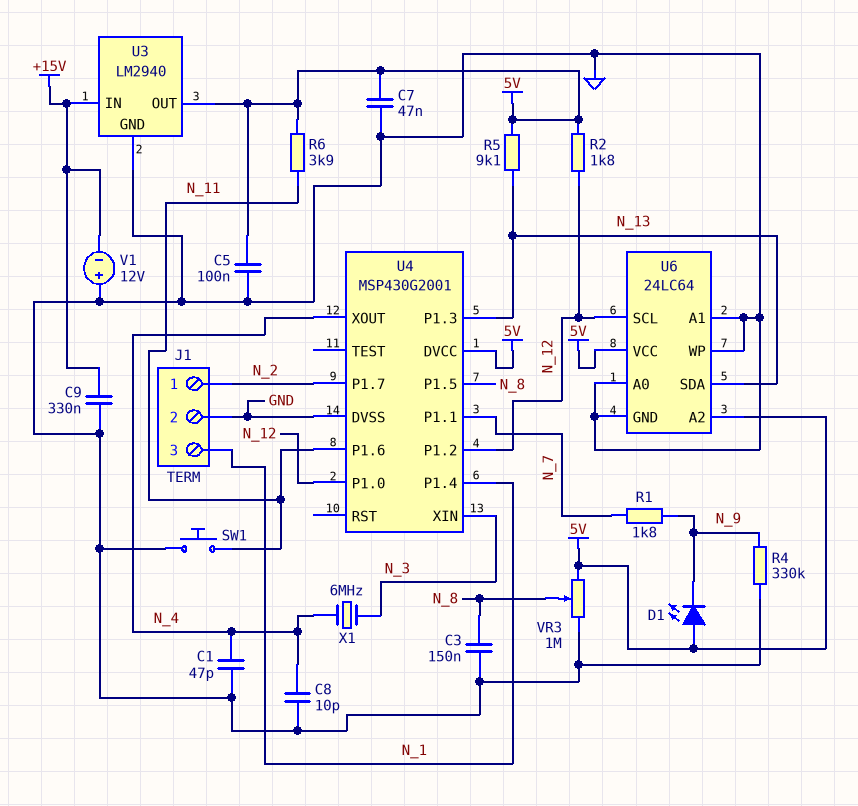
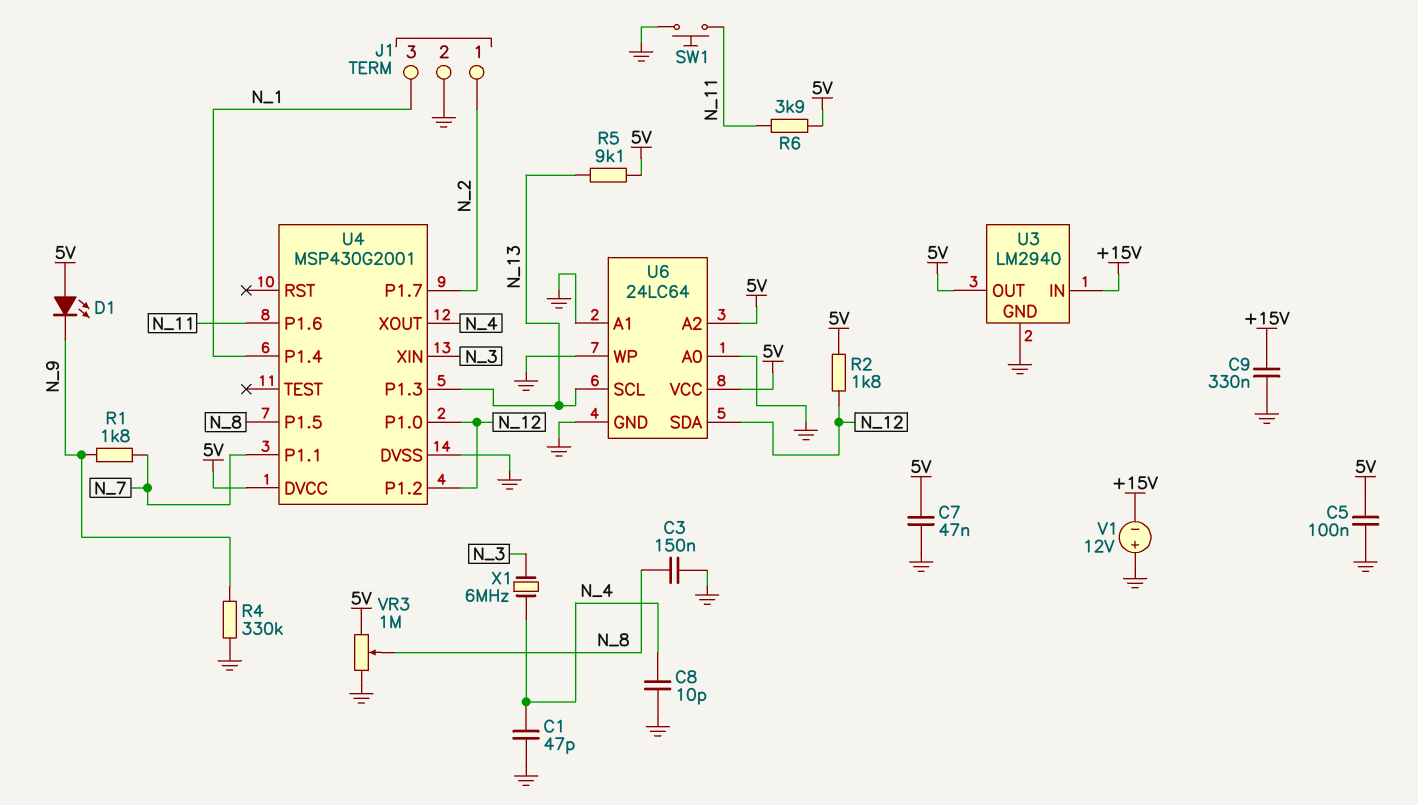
U6 pin SCL: N_12 -> N_13
U6 pin SDA: N_13 -> N_12

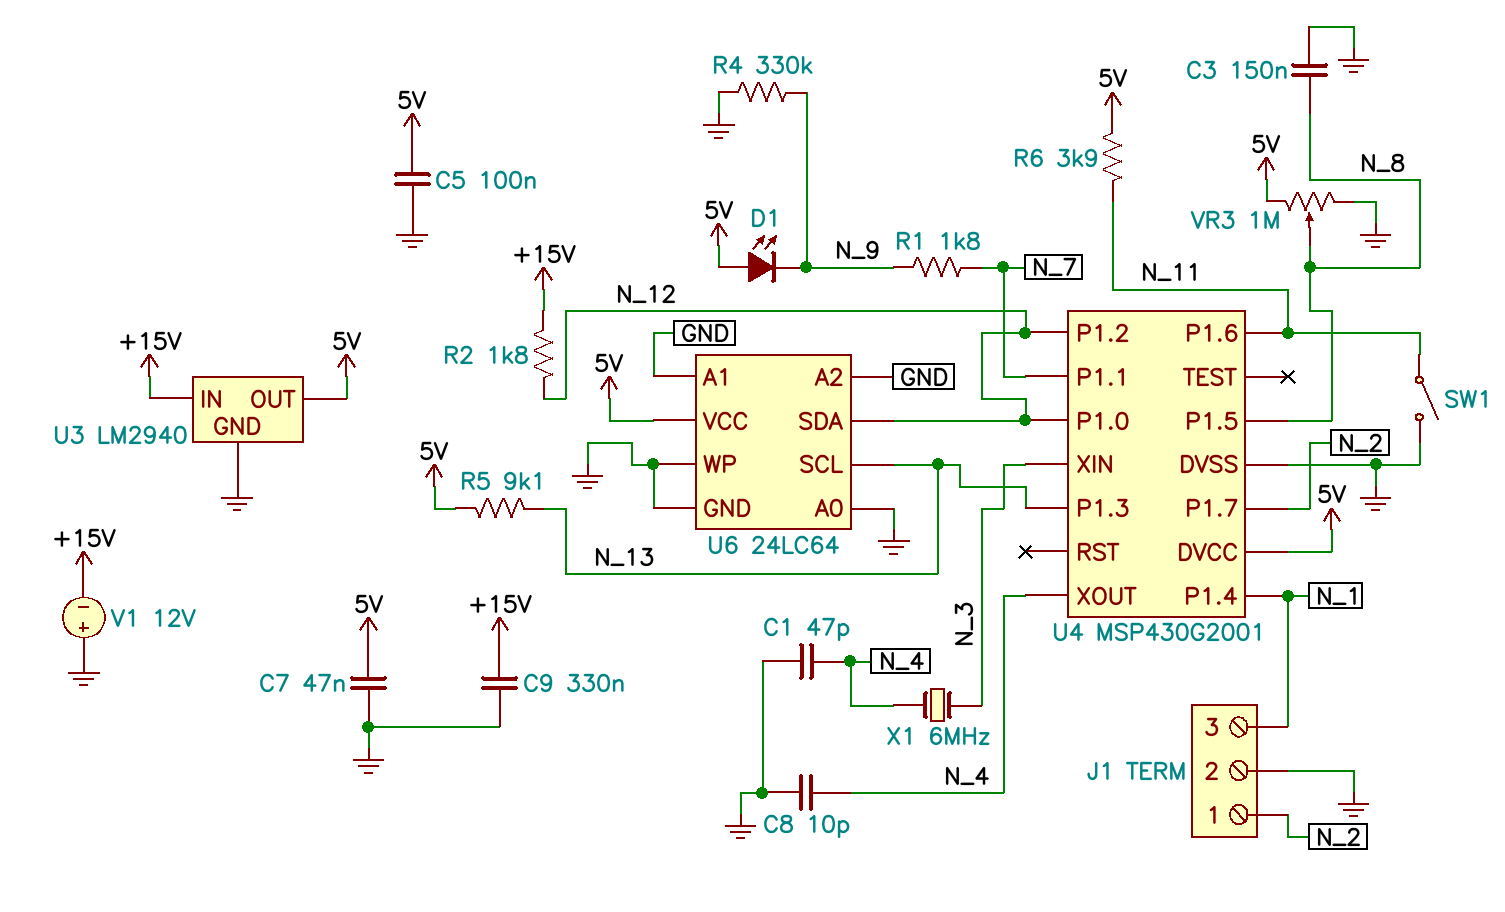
R2: 1.8k (5V, N_12) -> 1.8k (+15V, N_12)
SW1: button (GND, N_11) -> switch (GND, N_11)
U6 pin A2: 5V -> GND

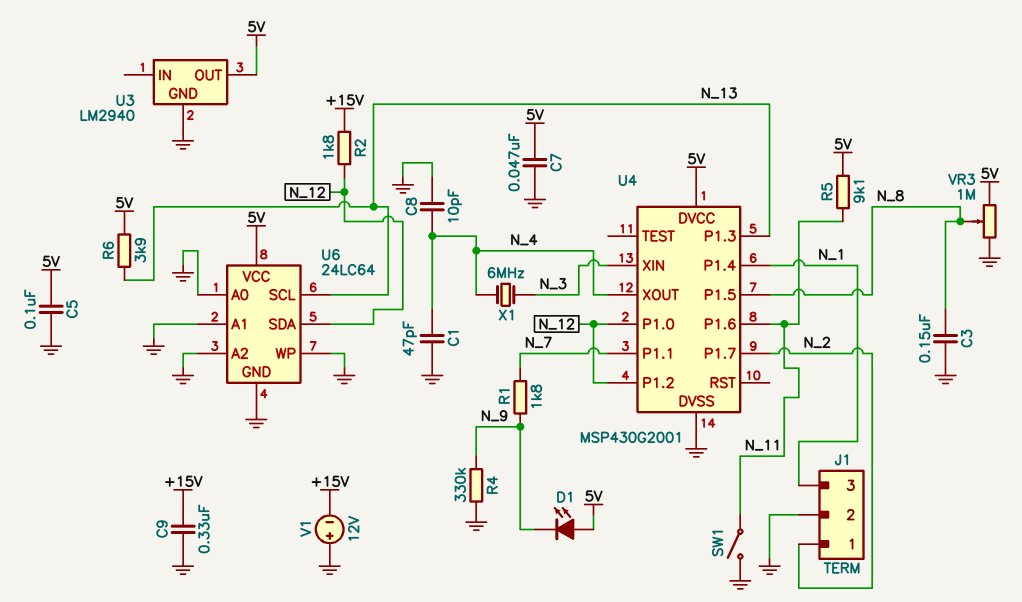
R5: 9.1k (5V, N_13) -> 9.1k (5V, N_11)
R6: 3.9k (5V, N_11) -> 3.9k (5V, N_13)
U3 pin IN: +15V -> none

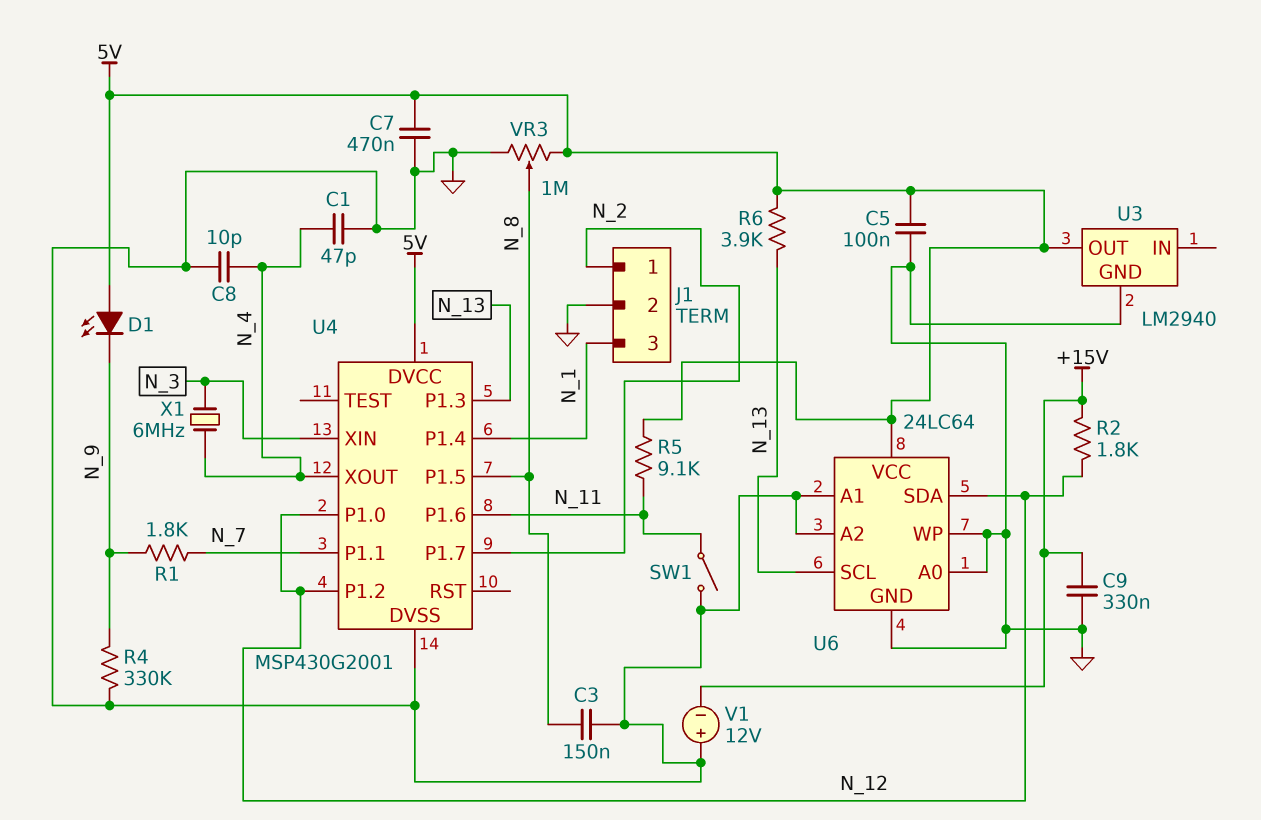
C7: 47nF (5V, GND) -> 470nF (5V, GND)

